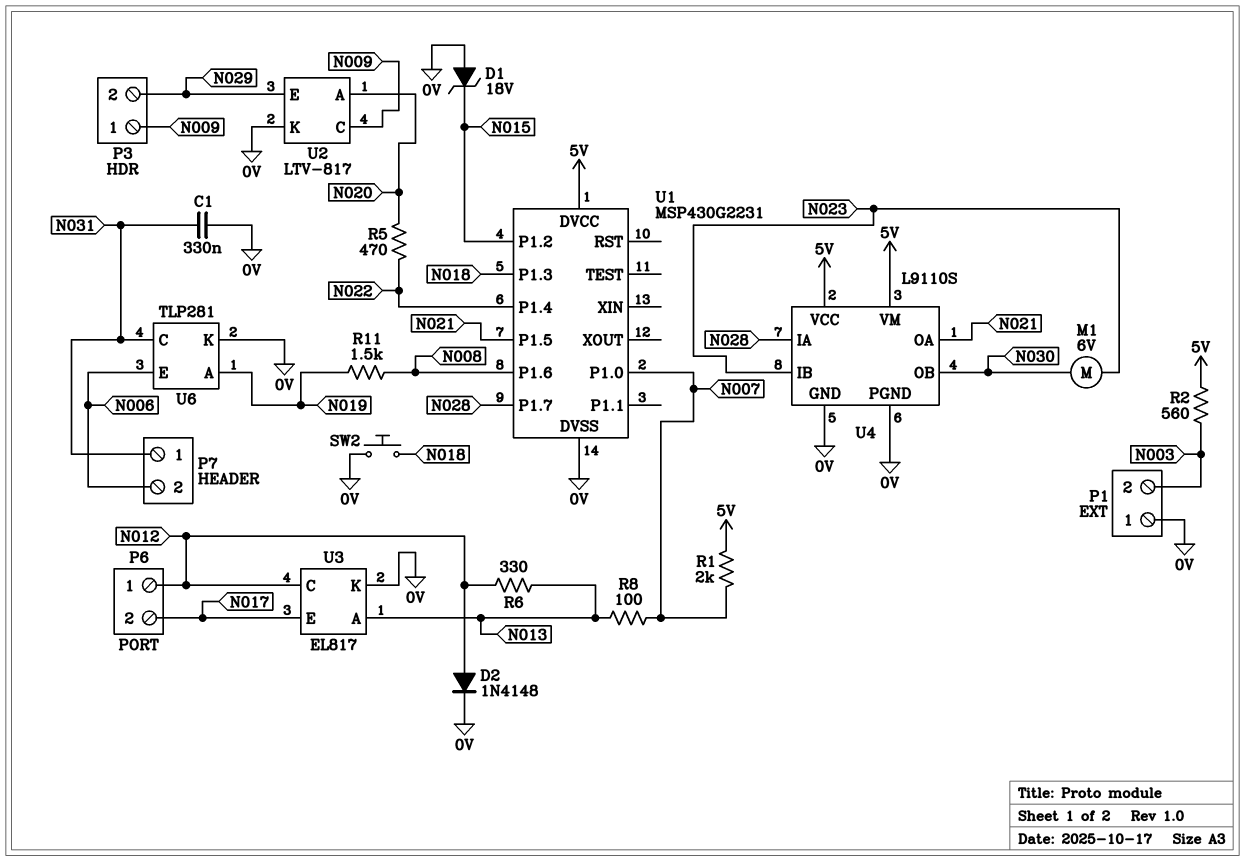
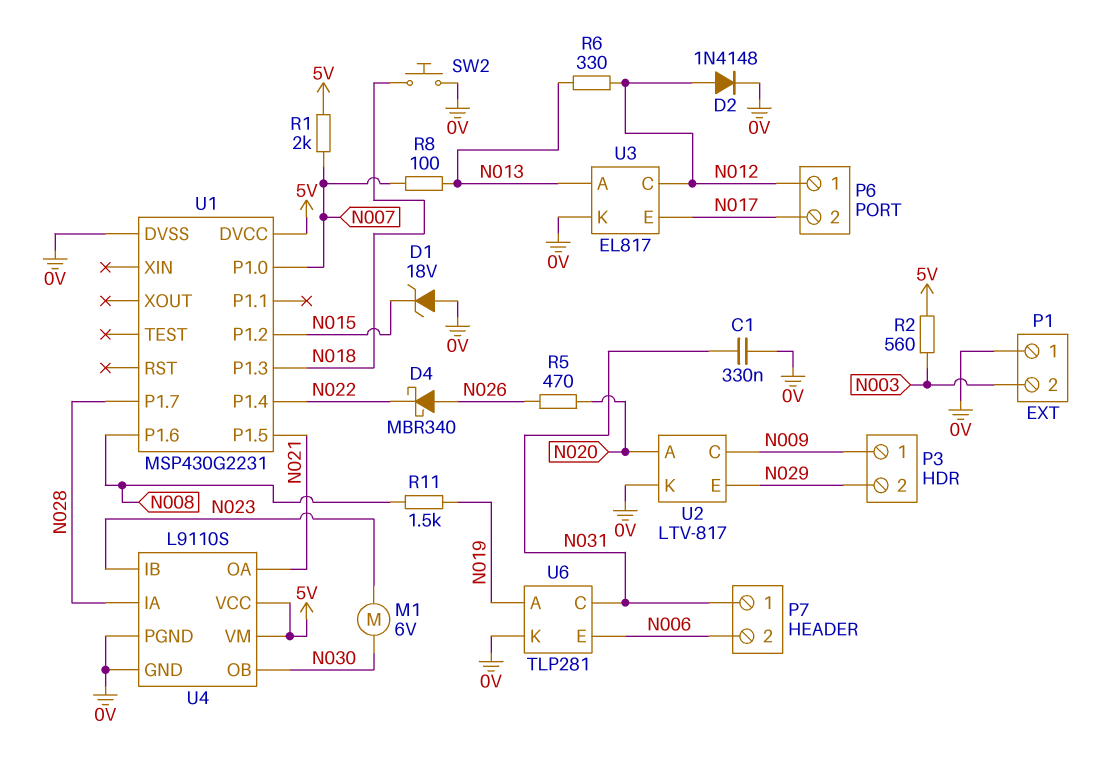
D4: none -> schottky MBR340 (A N026, K N022)
R5: 470 (N020, N022) -> 470 (N020, N026)

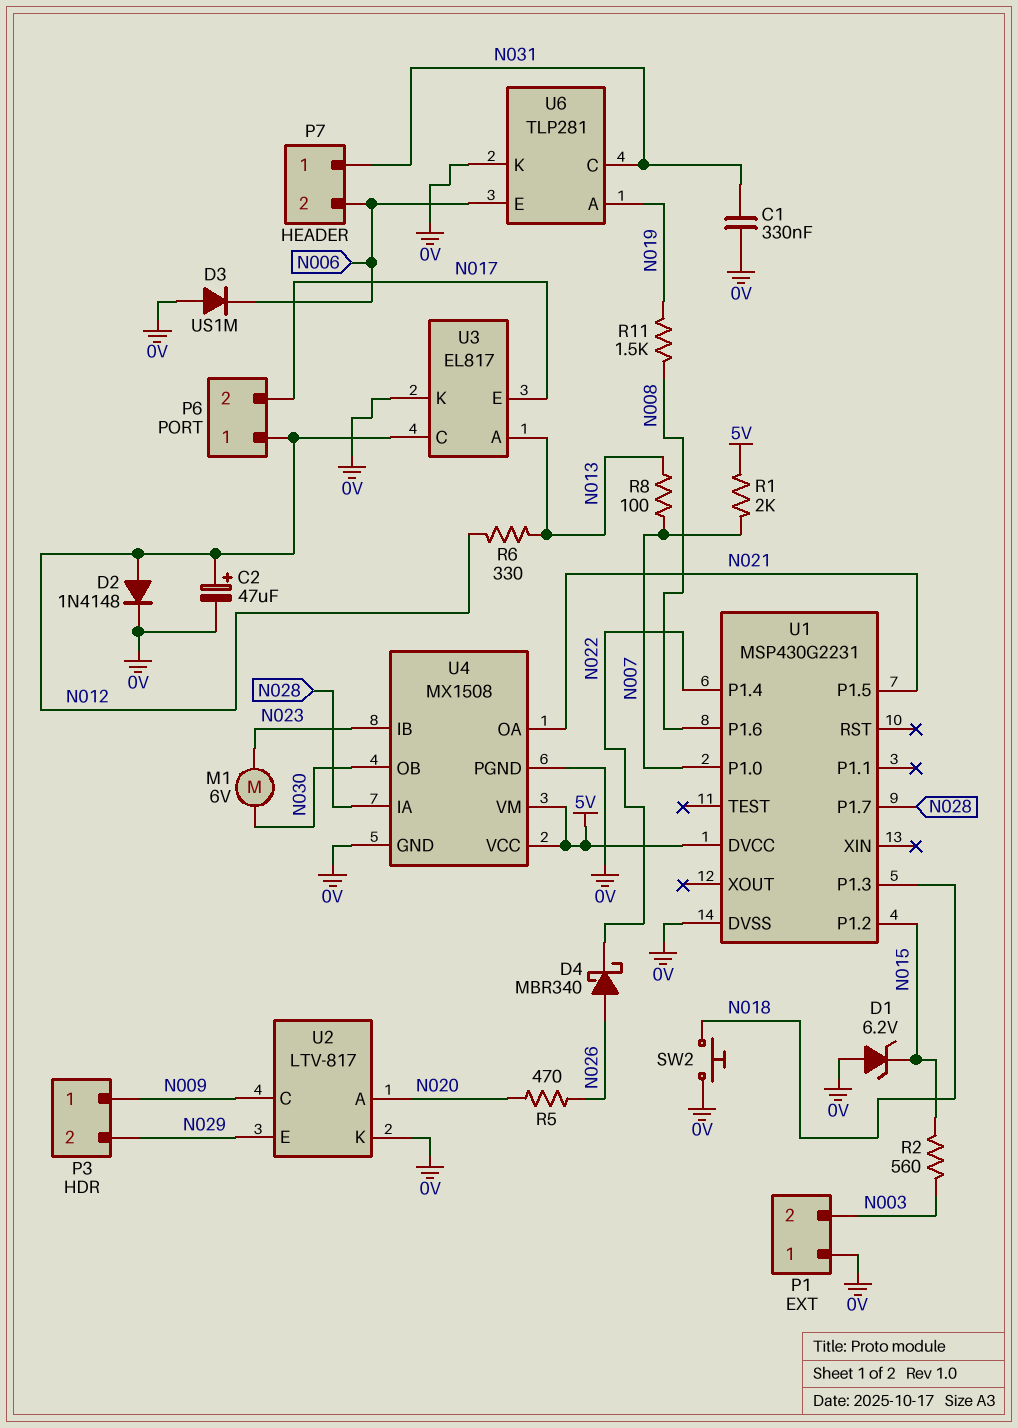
C2: none -> 47uF (plus N012, minus 0V)
D1: zener 18V (A 0V, K N015) -> zener 6.2V (A 0V, K N015)
D3: none -> diode US1M (A 0V, K N006)
R2: 560 (5V, N003) -> 560 (N003, N015)
U4: L9110S -> MX1508

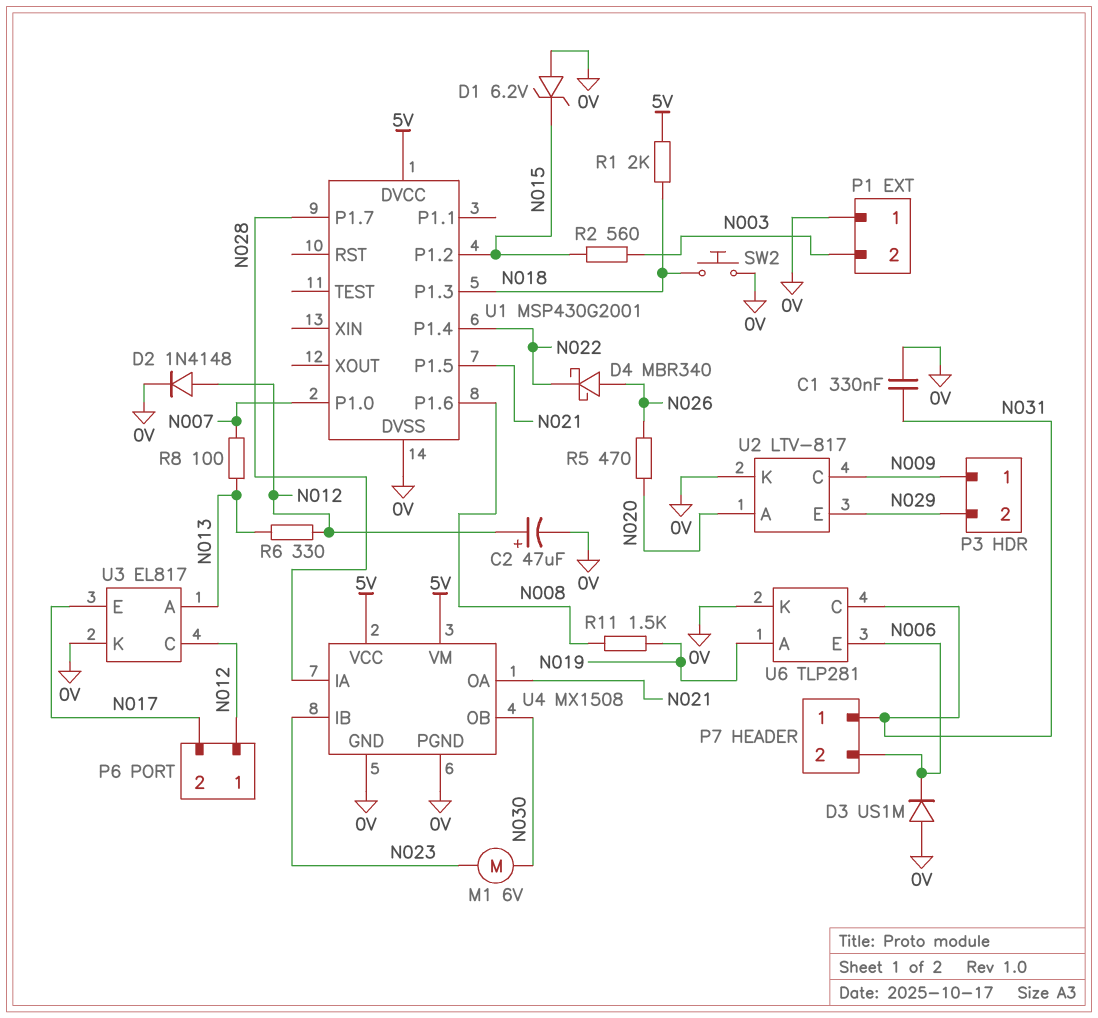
R1: 2k (5V, N007) -> 2k (5V, N018)
U1: MSP430G2231 -> MSP430G2001

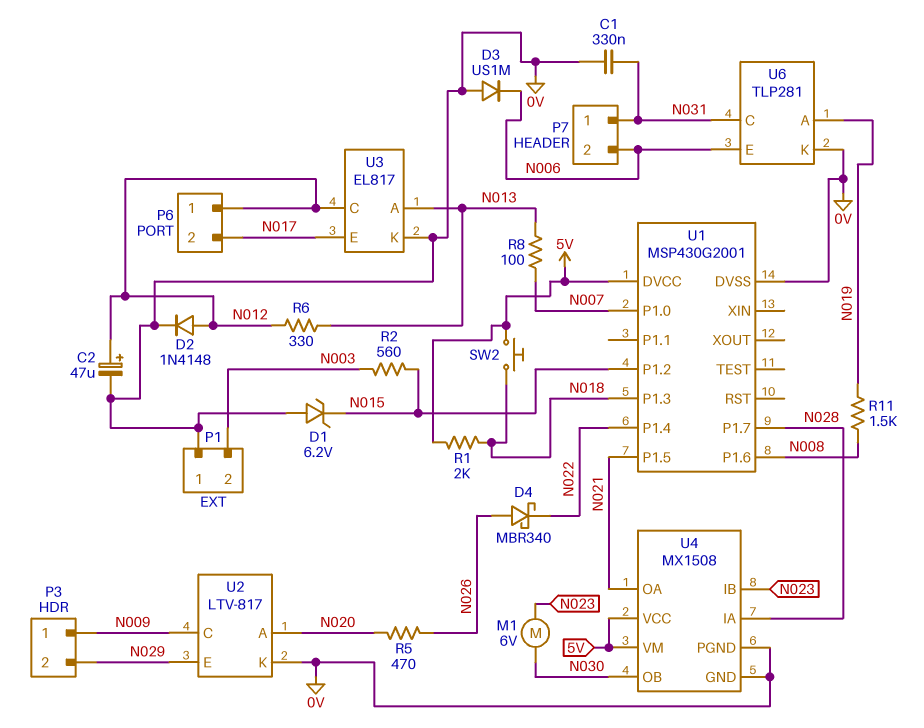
SW2: button (0V, N018) -> button (5V, N018)

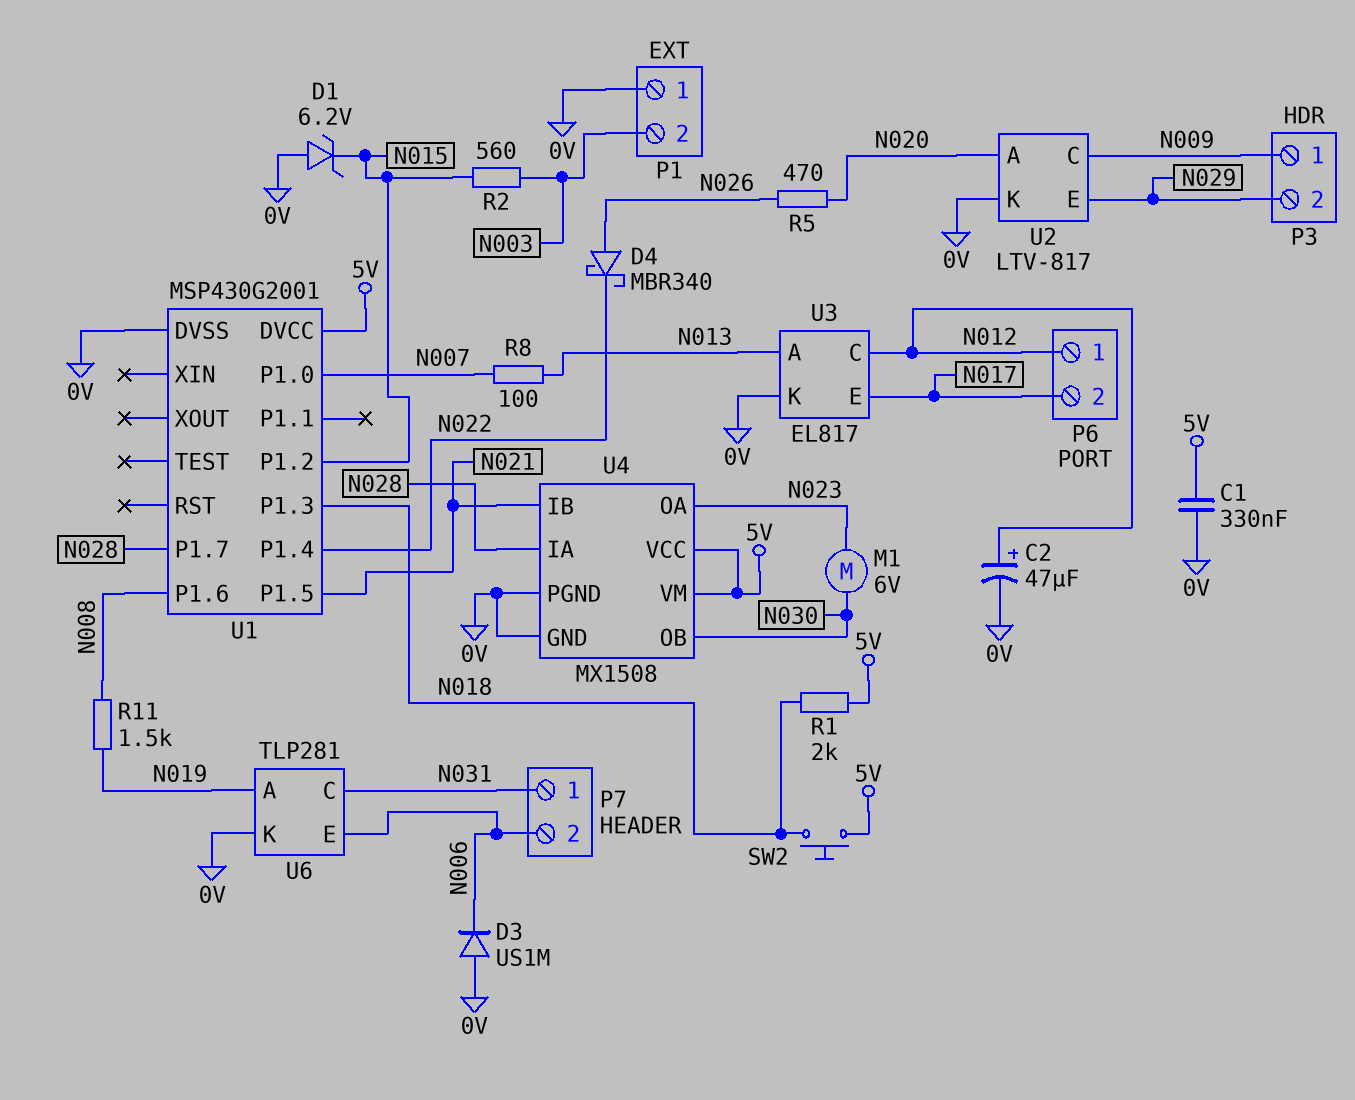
C1: 330nF (0V, N031) -> 330nF (0V, 5V)
D2: diode 1N4148 (A N012, K 0V) -> none
R6: 330 (N012, N013) -> none
U4 pin IB: N023 -> N021
U4 pin OA: N021 -> N023

